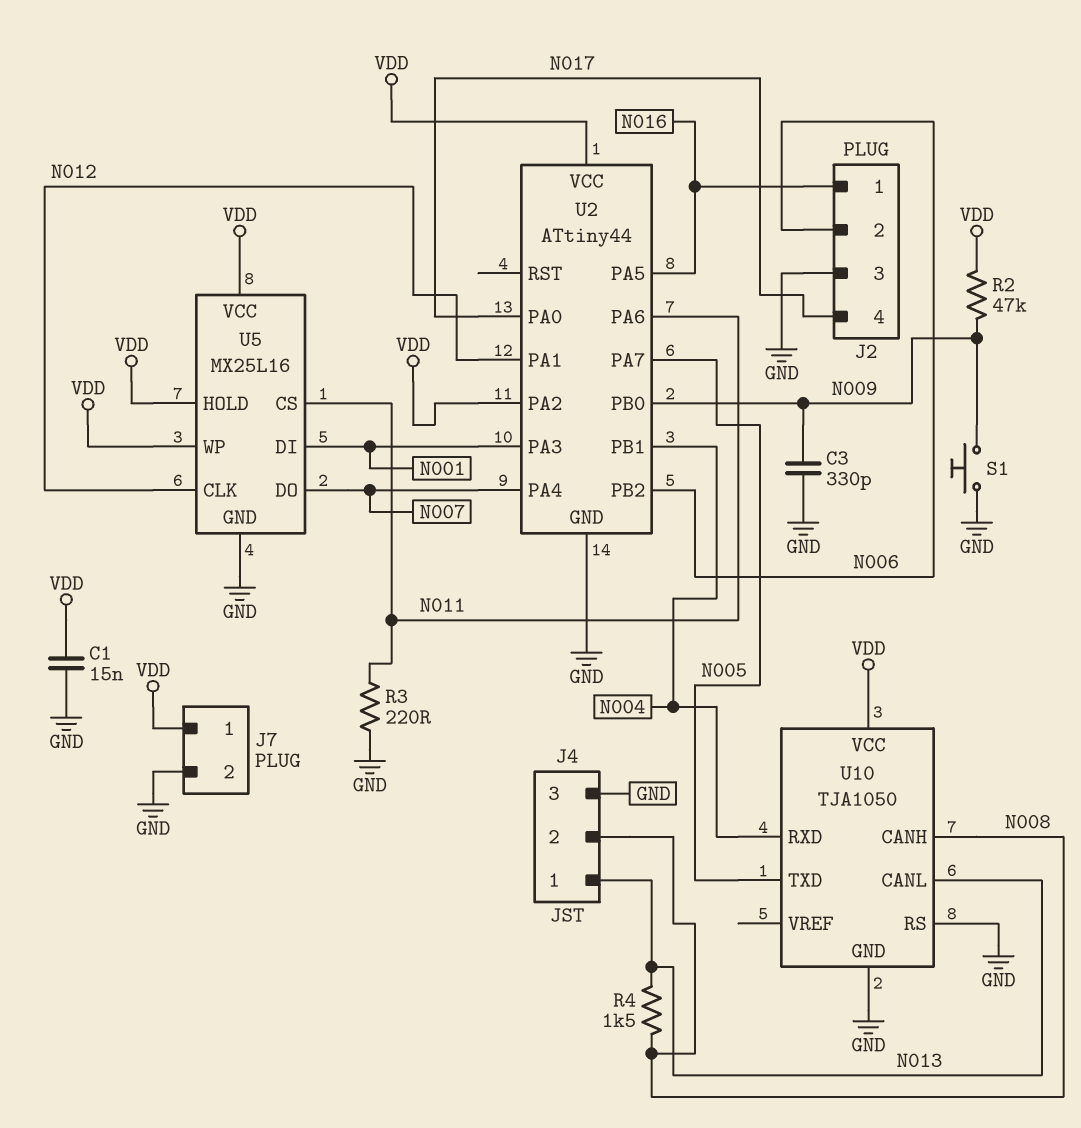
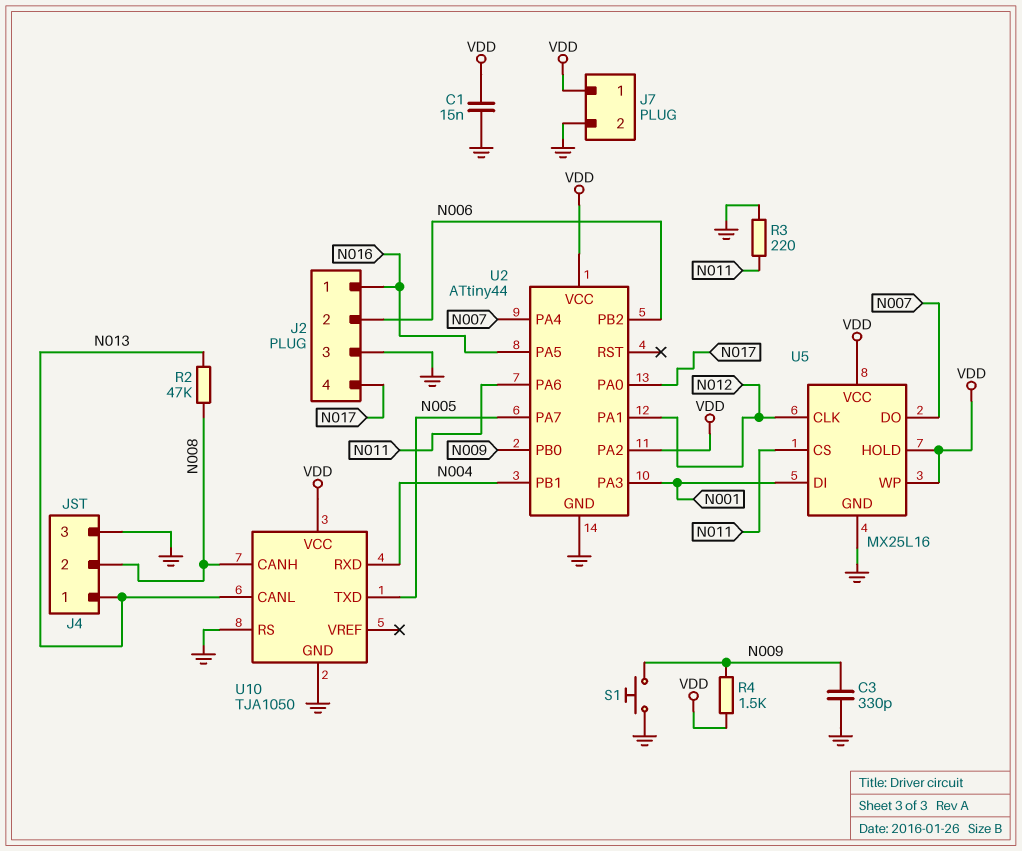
R2: 47k (N009, VDD) -> 47k (N008, N013)
R4: 1.5k (N008, N013) -> 1.5k (N009, VDD)

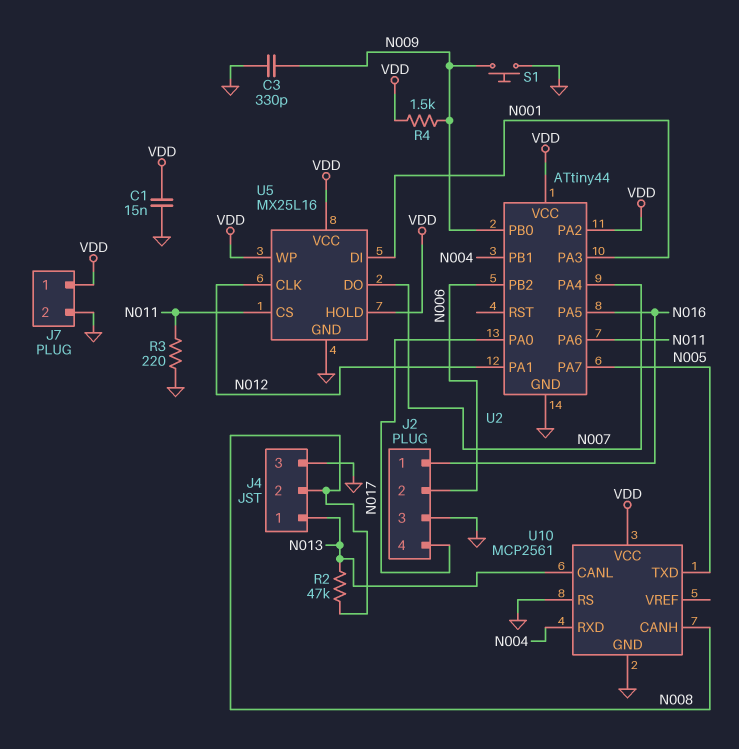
U10: TJA1050 -> MCP2561

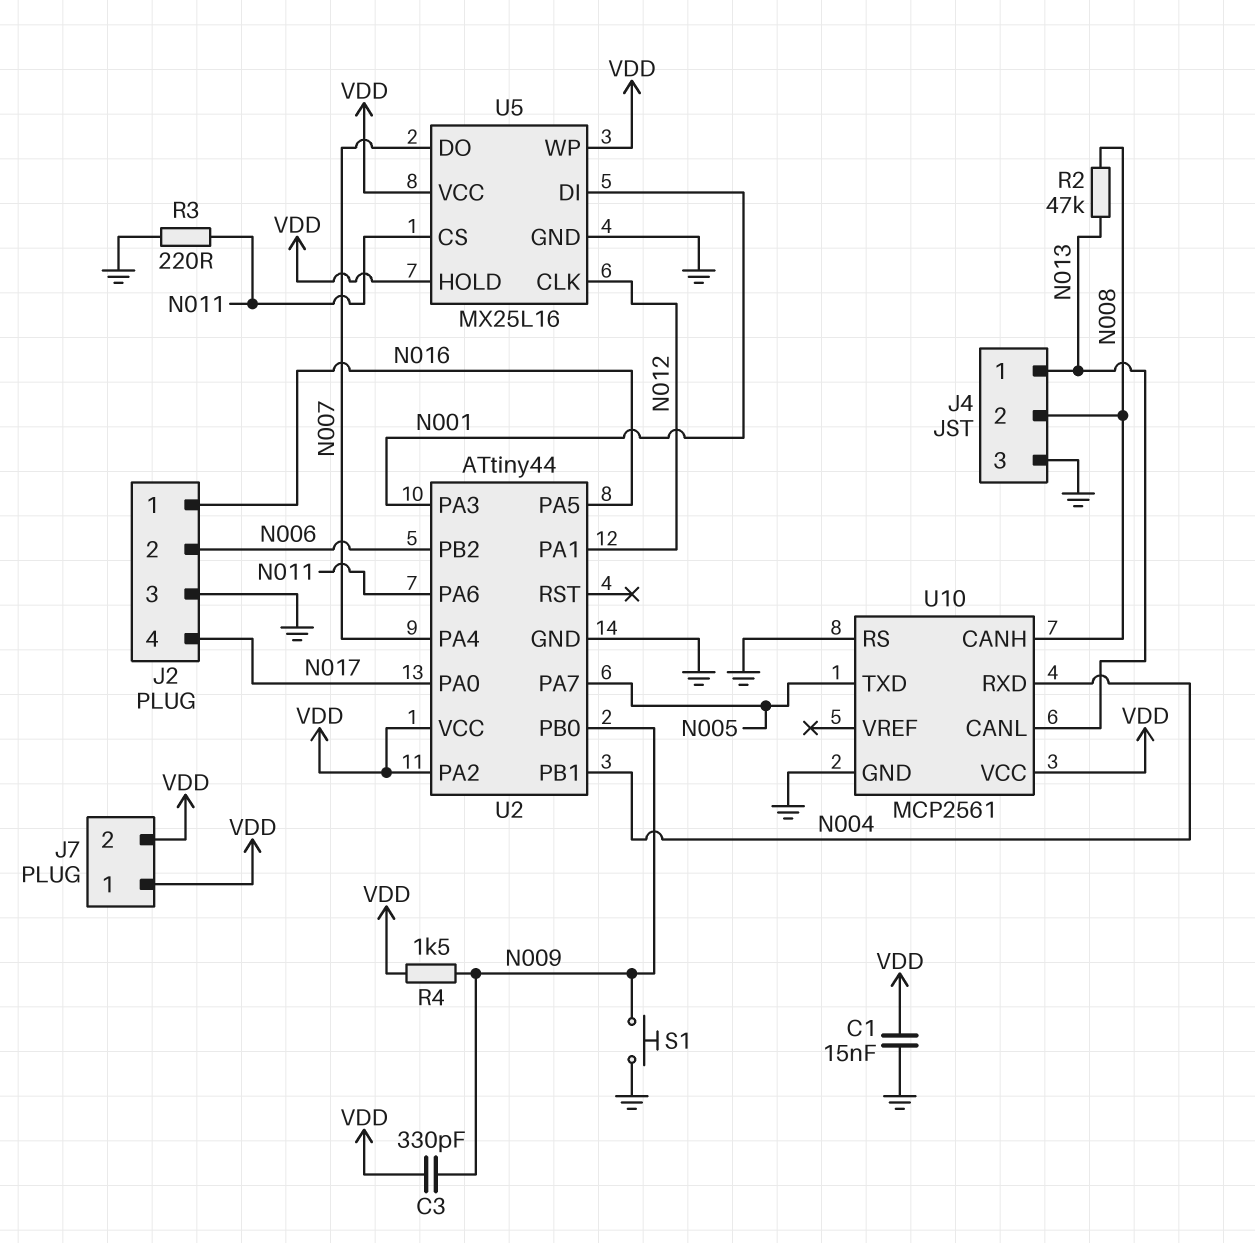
C3: 330pF (GND, N009) -> 330pF (N009, VDD)
J7 pin 2: GND -> VDD

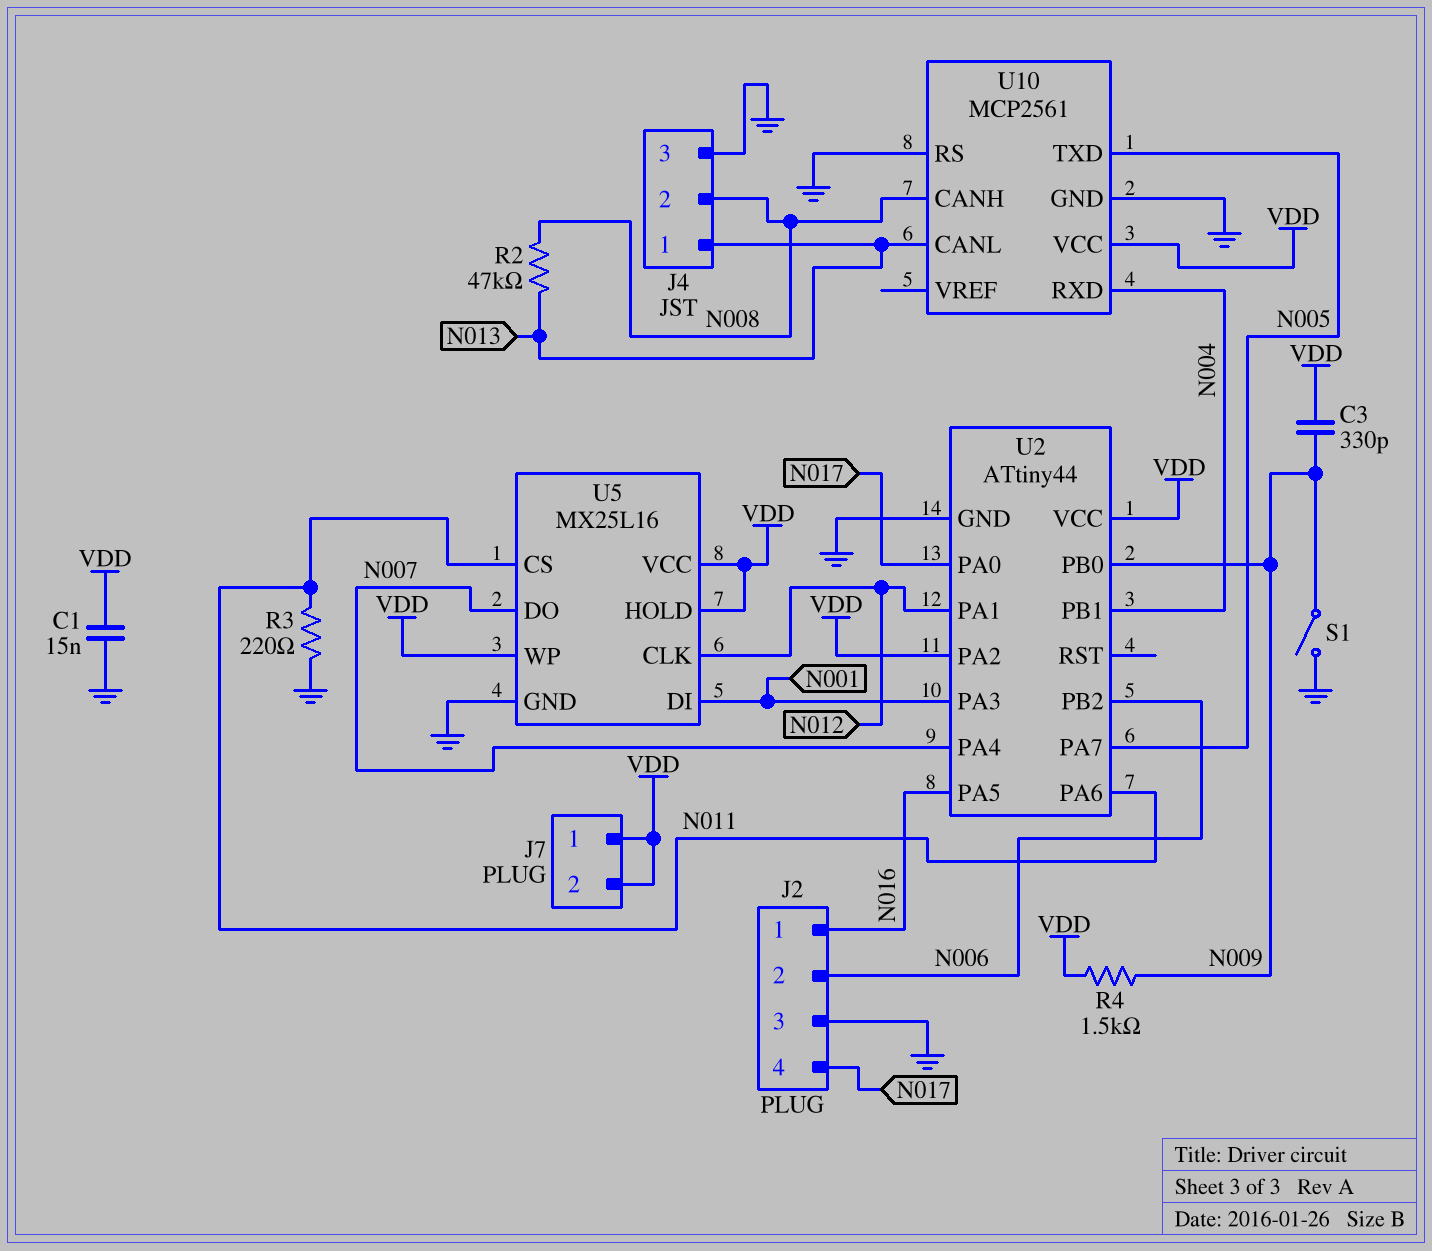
S1: button (GND, N009) -> switch (GND, N009)

